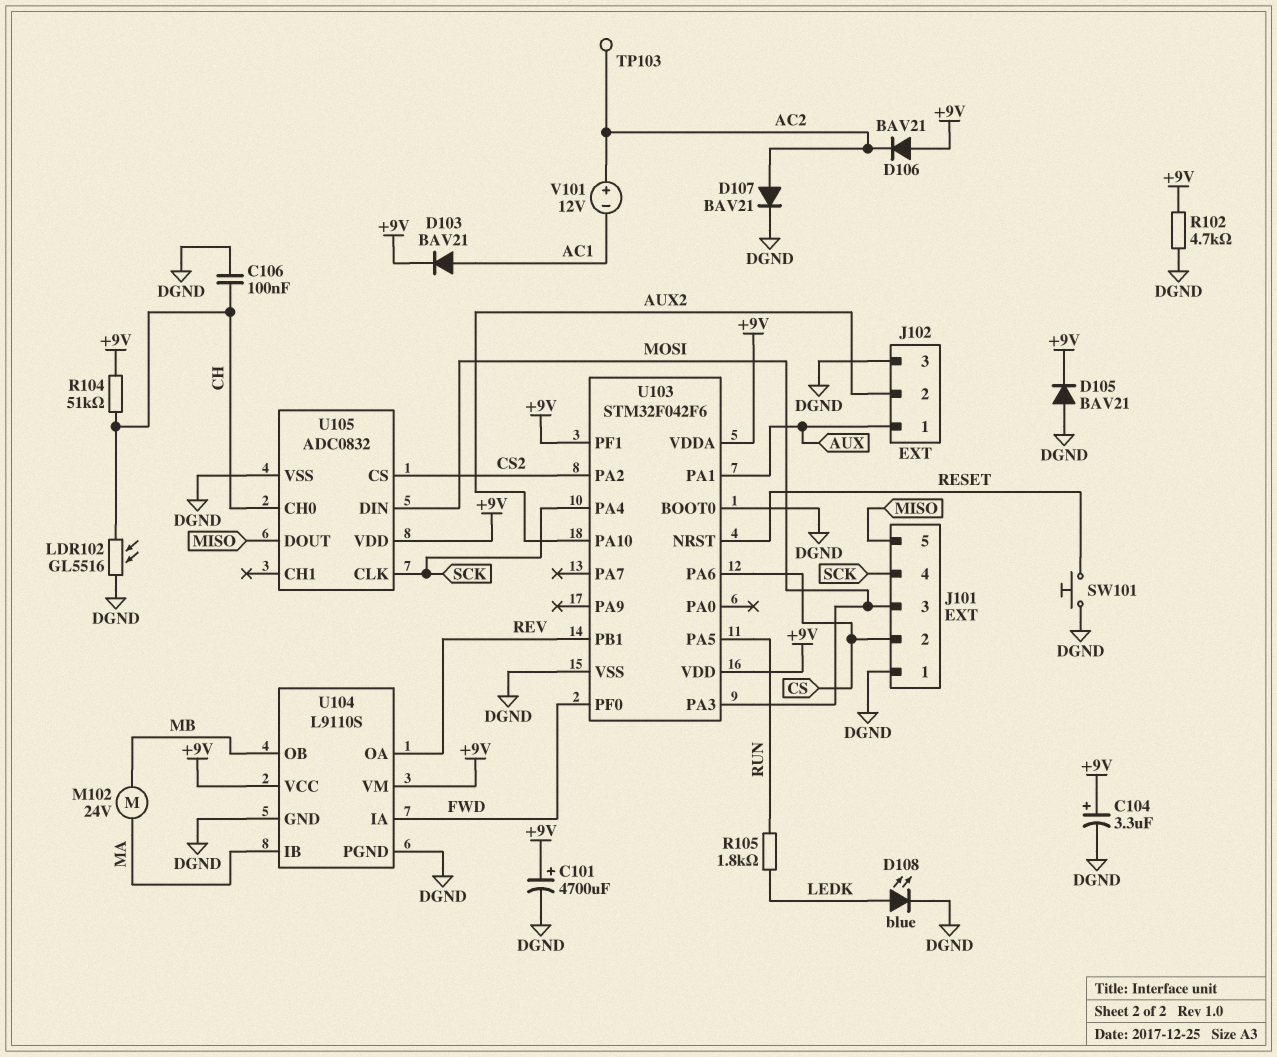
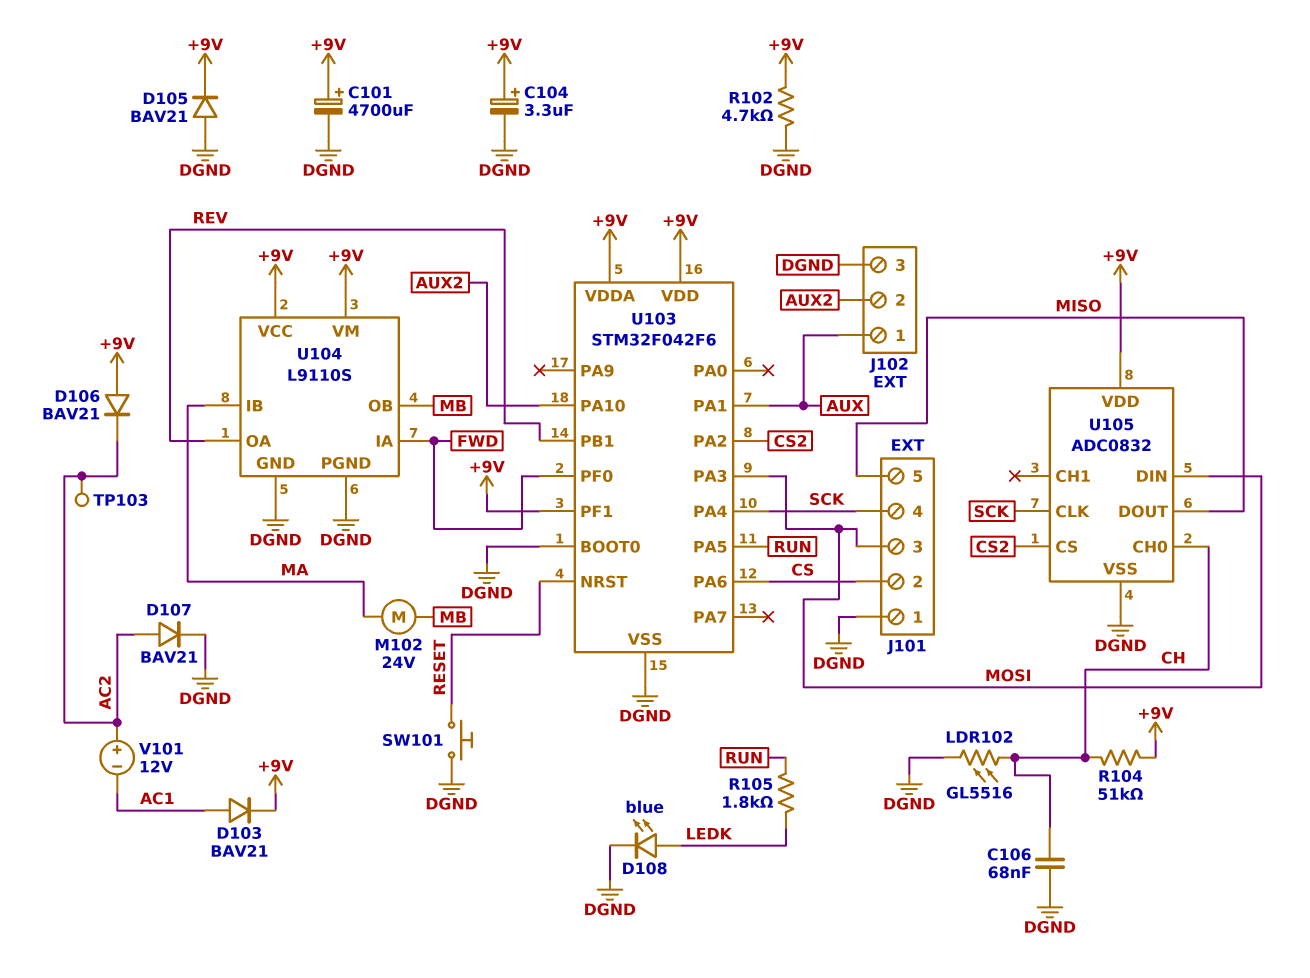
C106: 100nF (CH, DGND) -> 68nF (CH, DGND)

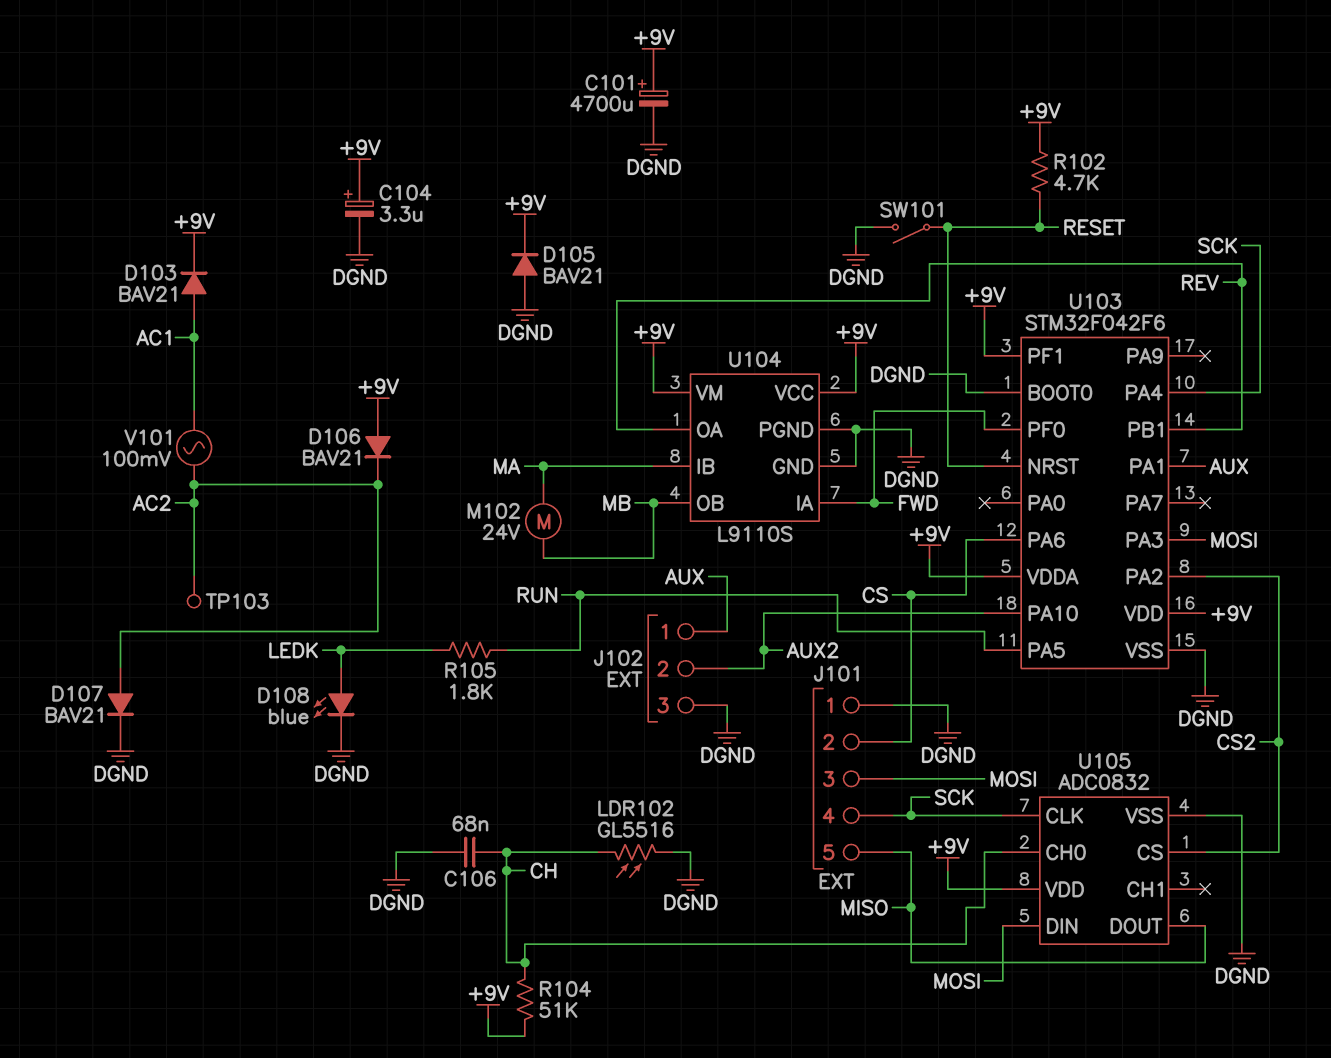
R102: 4.7k (+9V, DGND) -> 4.7k (+9V, RESET)
SW101: button (DGND, RESET) -> switch (DGND, RESET)
V101: 12V (plus AC2, minus AC1) -> AC 100mV (AC1, AC2)

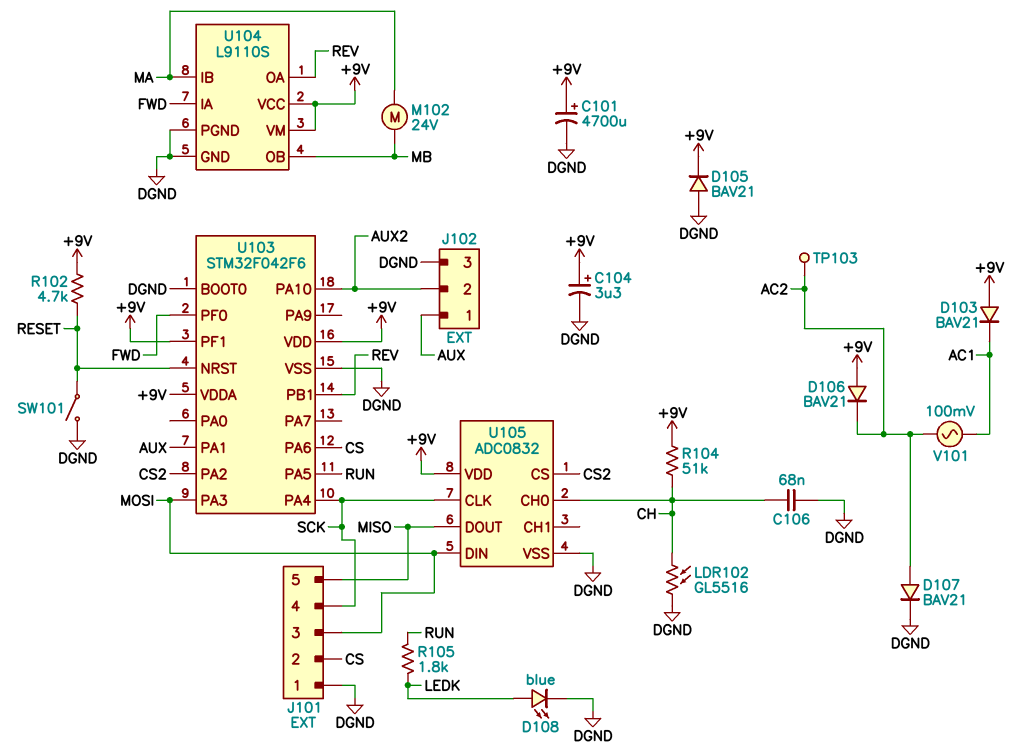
D103: diode BAV21 (A AC1, K +9V) -> diode BAV21 (A +9V, K AC1)

